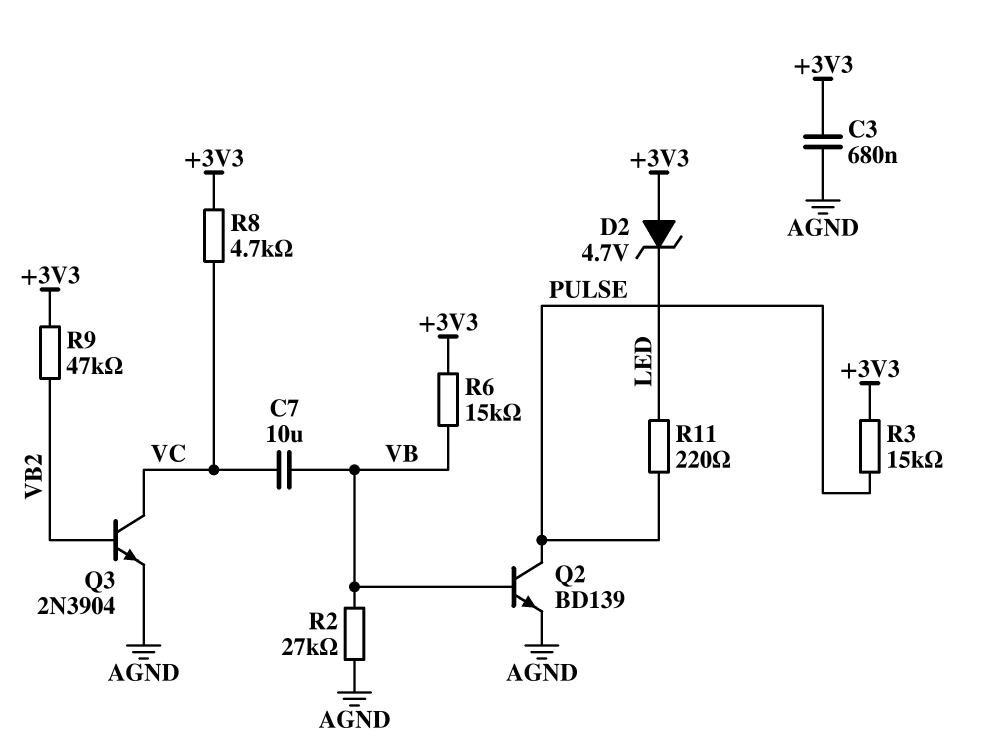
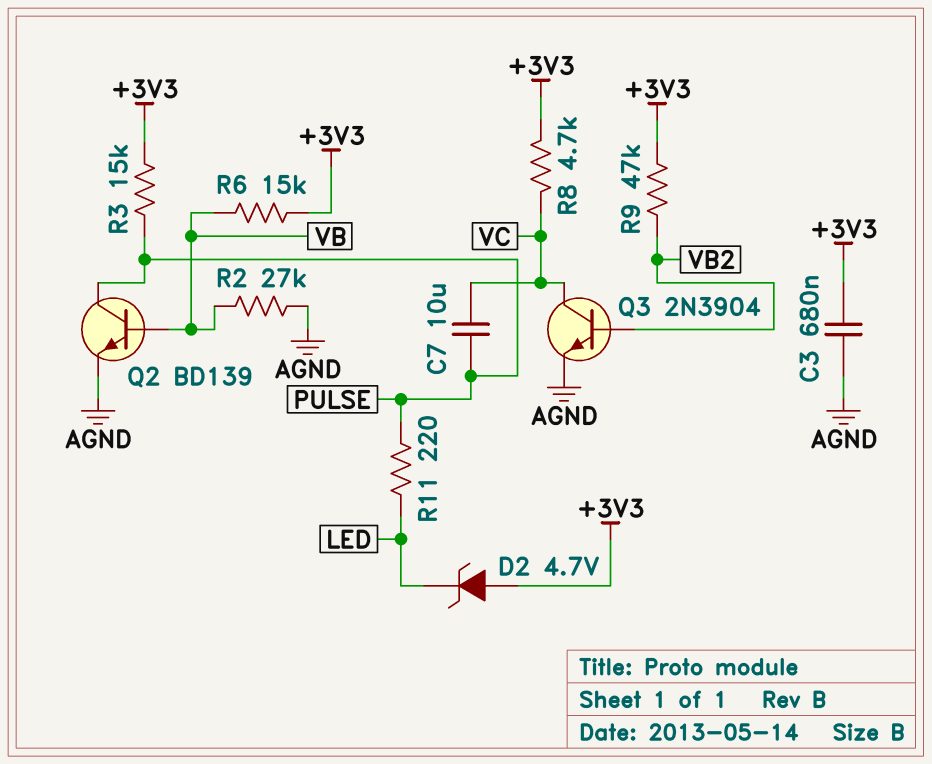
C7: 10uF (VB, VC) -> 10uF (PULSE, VC)

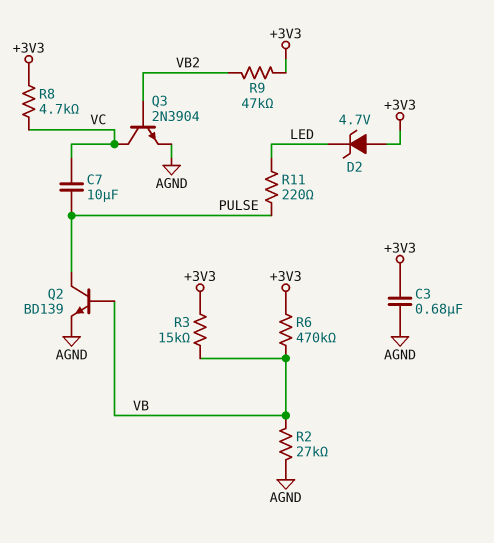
R3: 15k (+3V3, PULSE) -> 15k (+3V3, VB)
R6: 15k (+3V3, VB) -> 470k (+3V3, VB)

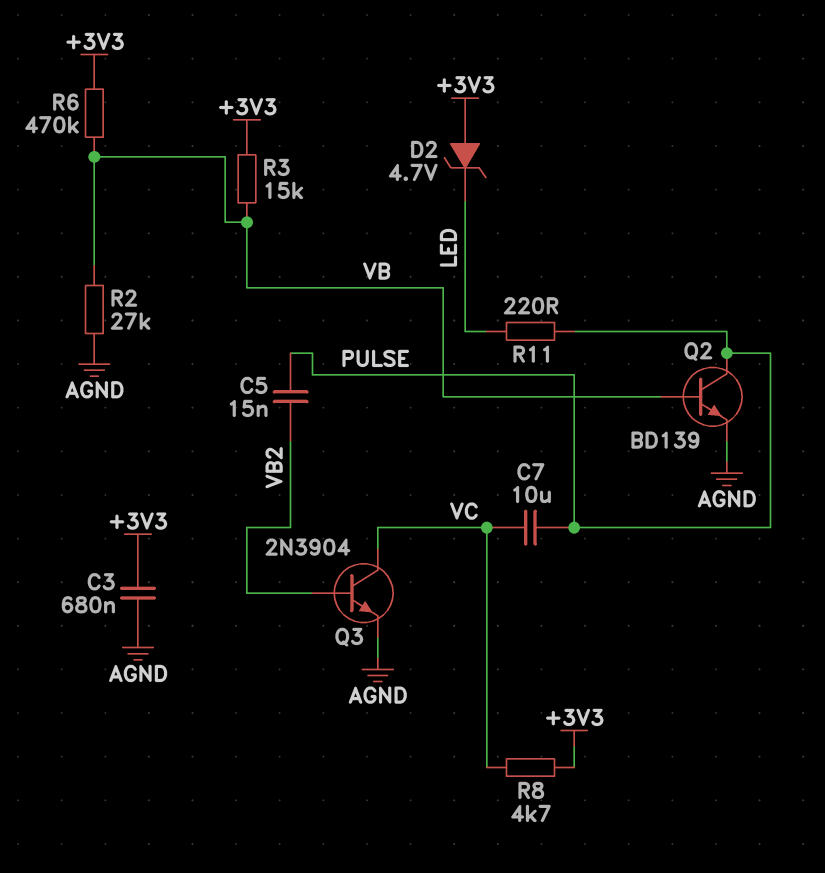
C5: none -> 15nF (PULSE, VB2)
R9: 47k (+3V3, VB2) -> none

